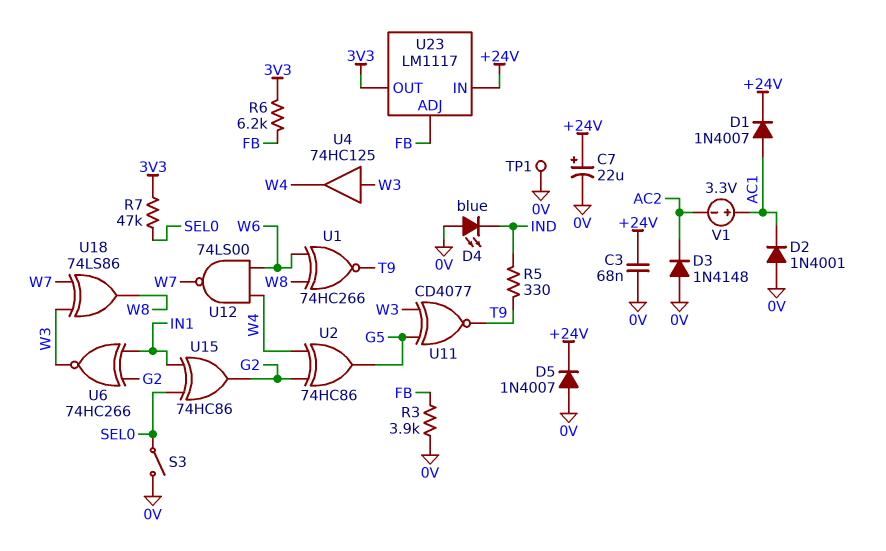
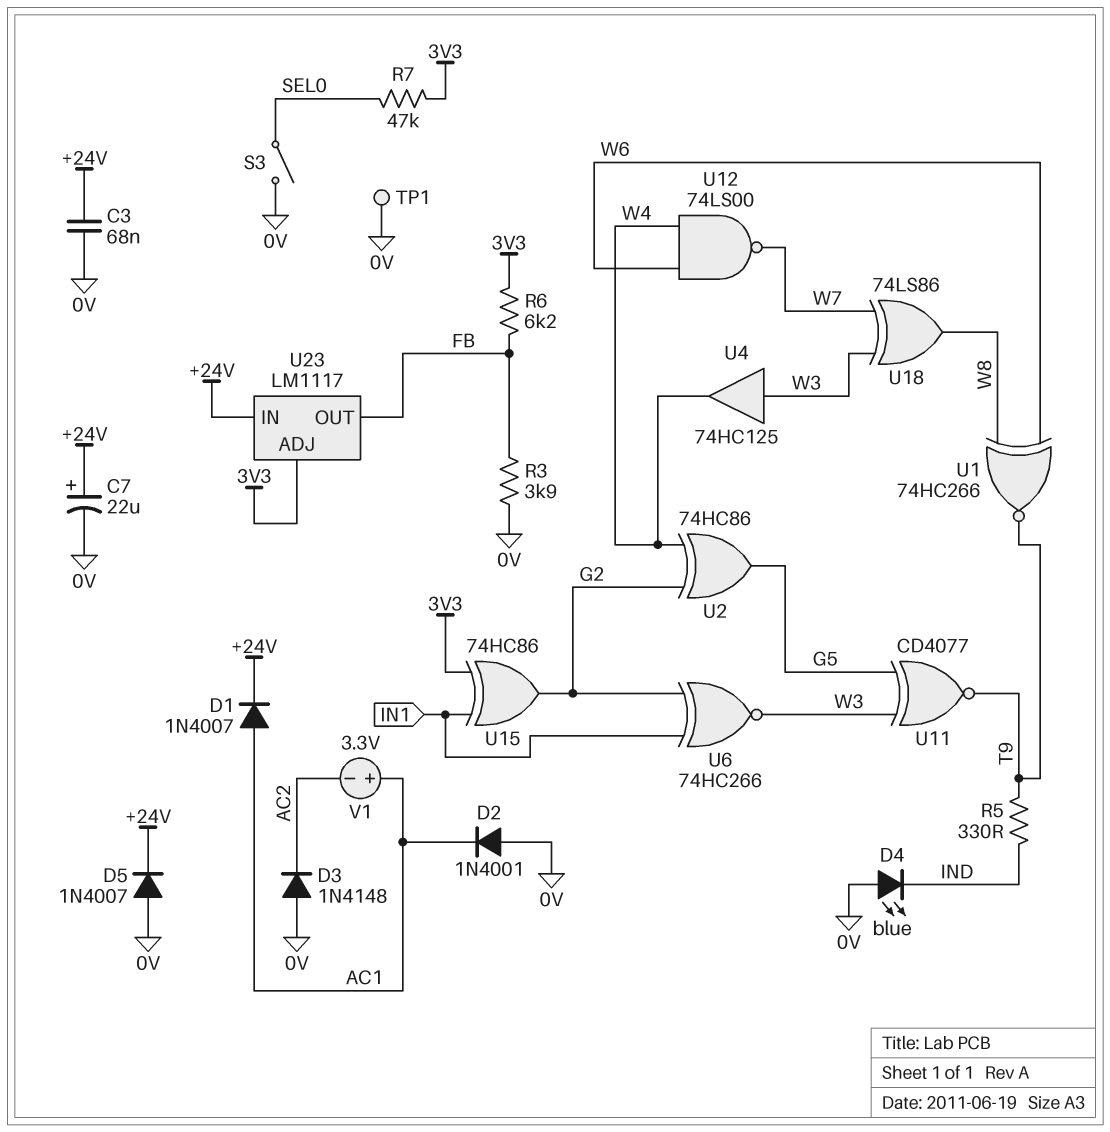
U15: XOR 74HC86 (in IN1, in SEL0, out G2) -> XOR 74HC86 (in 3V3, in IN1, out G2)
U23 pin ADJ: FB -> 3V3
U23 pin OUT: 3V3 -> FB

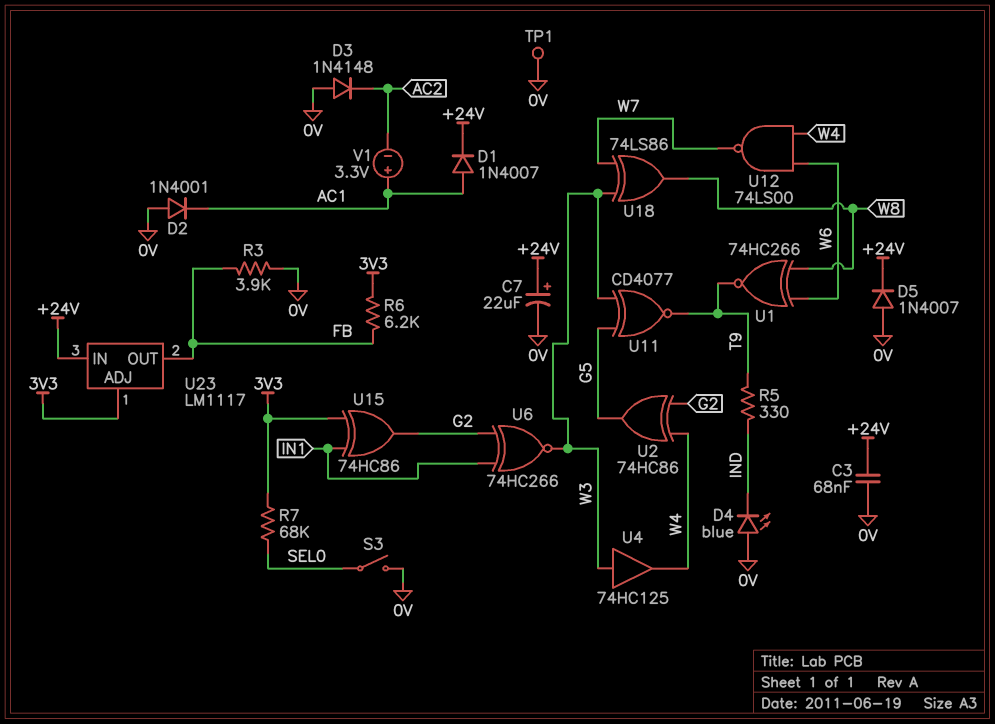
R7: 47k (3V3, SEL0) -> 68k (3V3, SEL0)

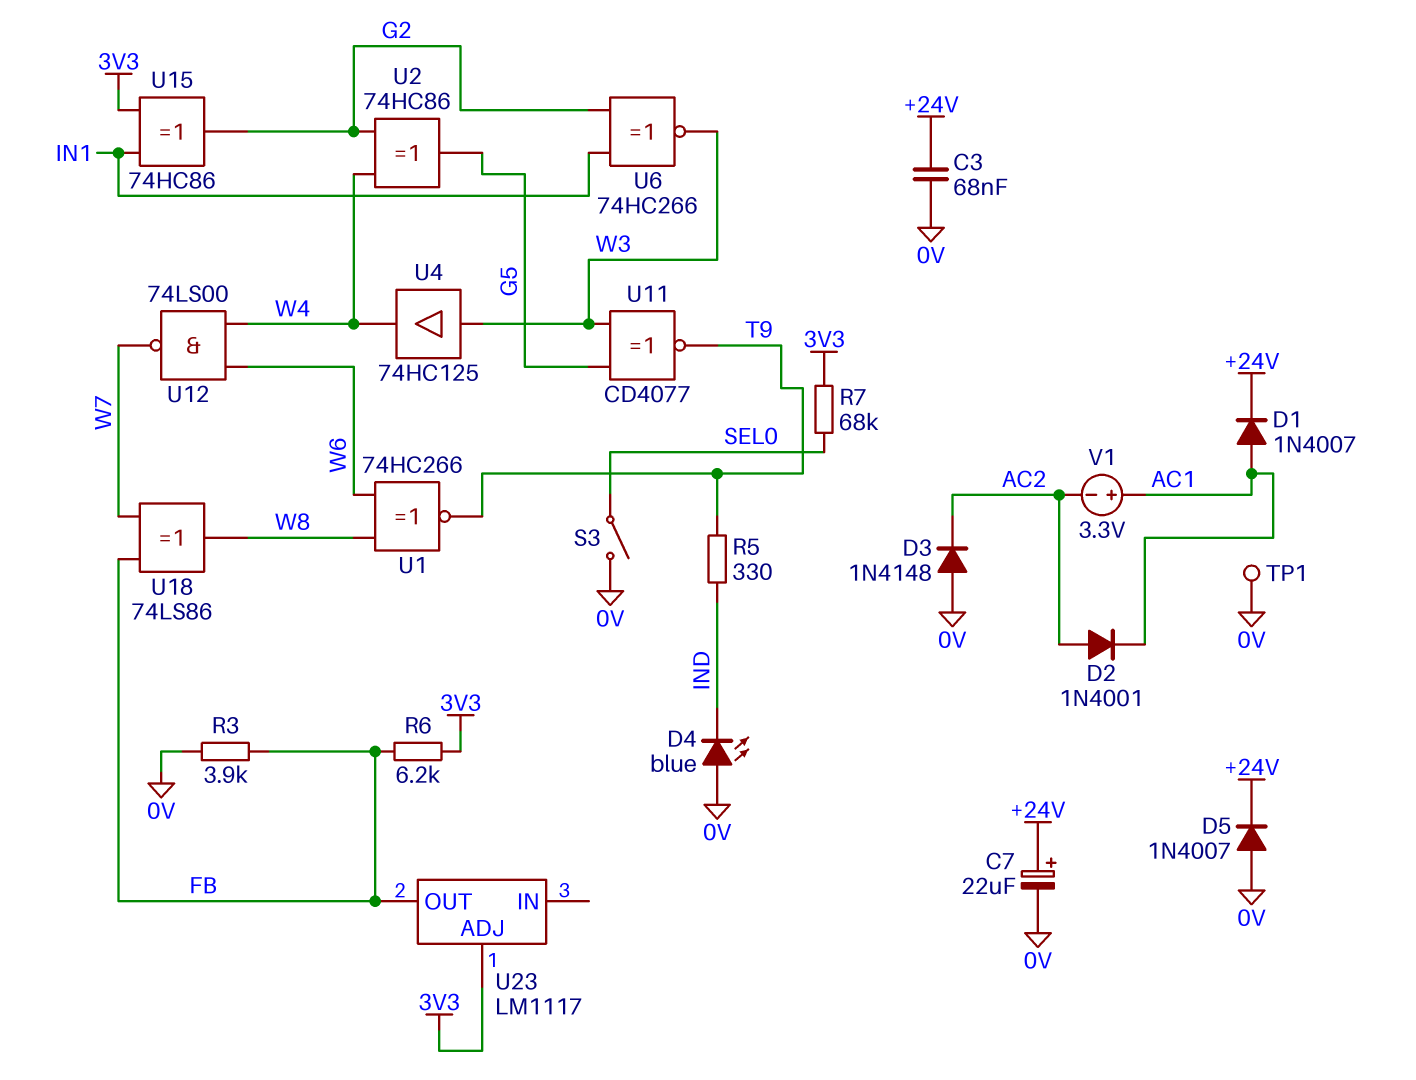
D2: diode 1N4001 (A 0V, K AC1) -> diode 1N4001 (A AC2, K AC1)
U18: XOR 74LS86 (in W3, in W7, out W8) -> XOR 74LS86 (in FB, in W7, out W8)
U23 pin IN: +24V -> none

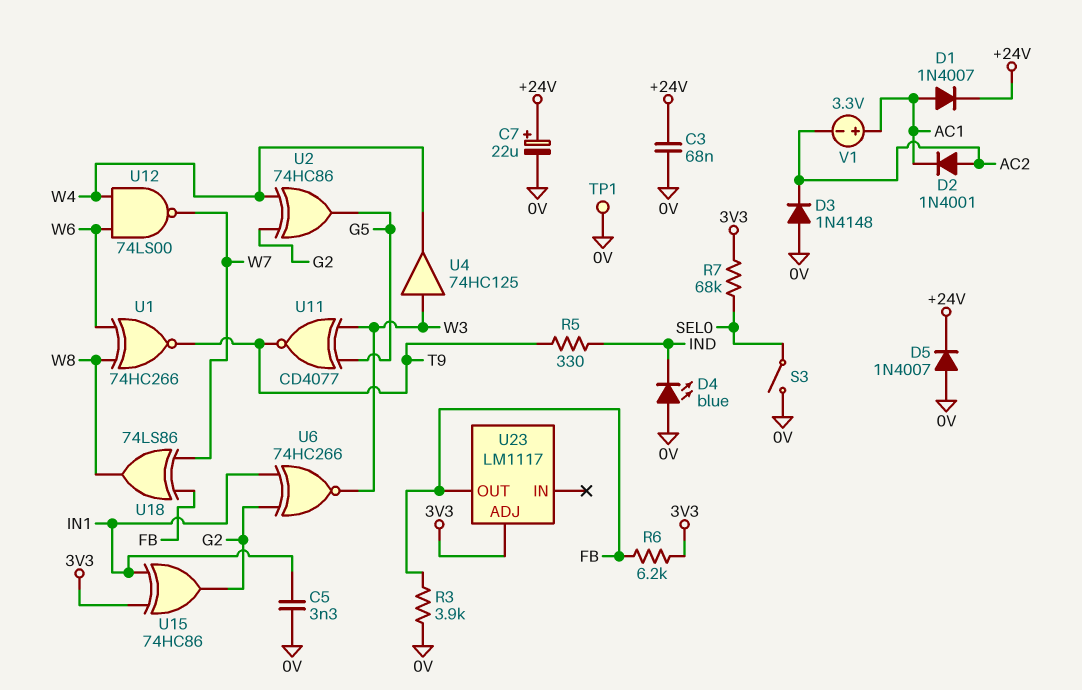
C5: none -> 3.3nF (0V, IN1)

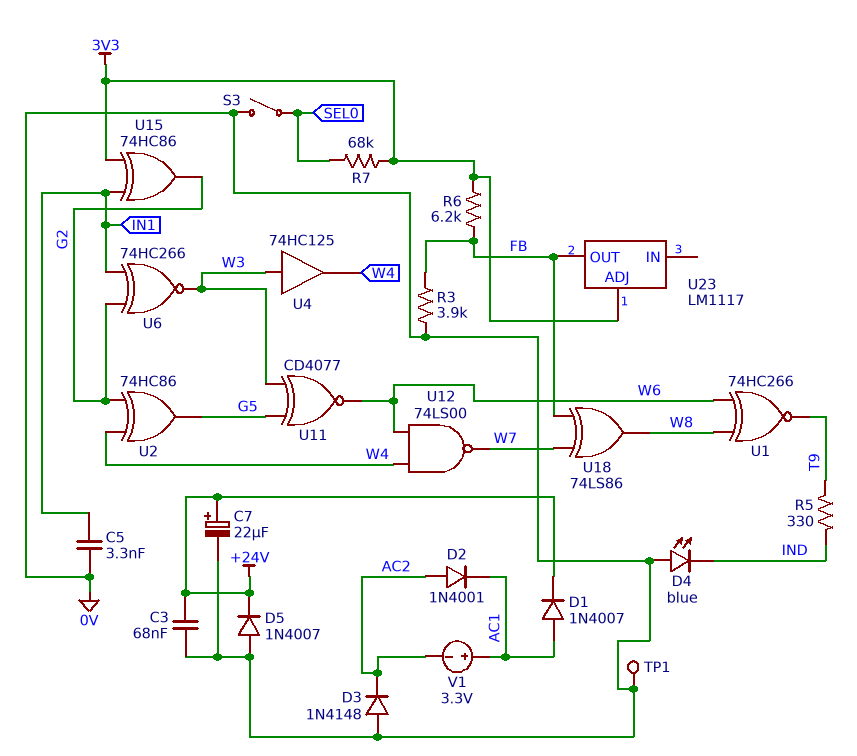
U11: XNOR CD4077 (in G5, in W3, out T9) -> XNOR CD4077 (in G5, in W3, out W6)

